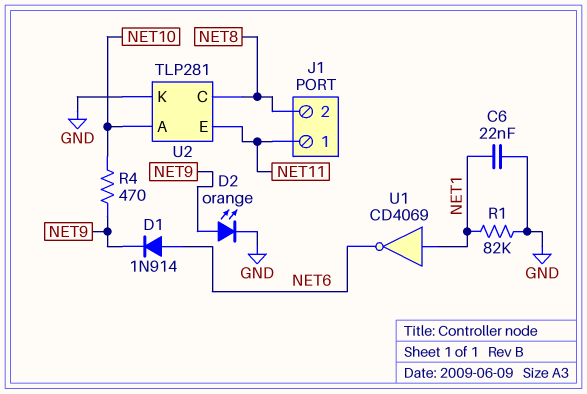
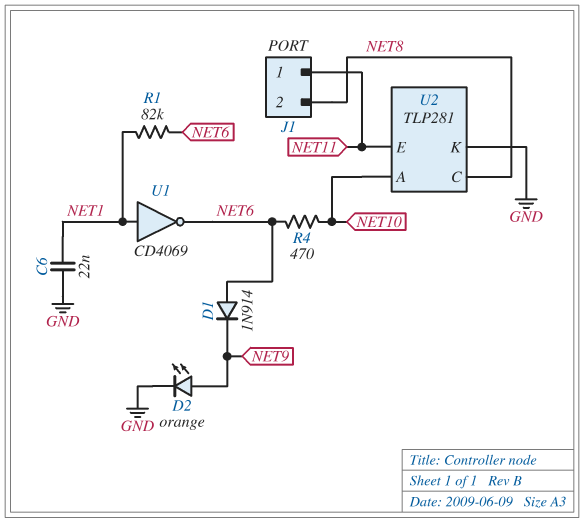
R1: 82k (GND, NET1) -> 82k (NET1, NET6)
R4: 470 (NET9, NET10) -> 470 (NET6, NET10)

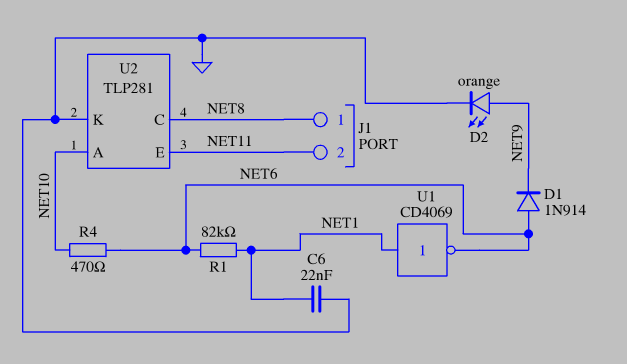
J1 pin 1: NET11 -> NET8
J1 pin 2: NET8 -> NET11

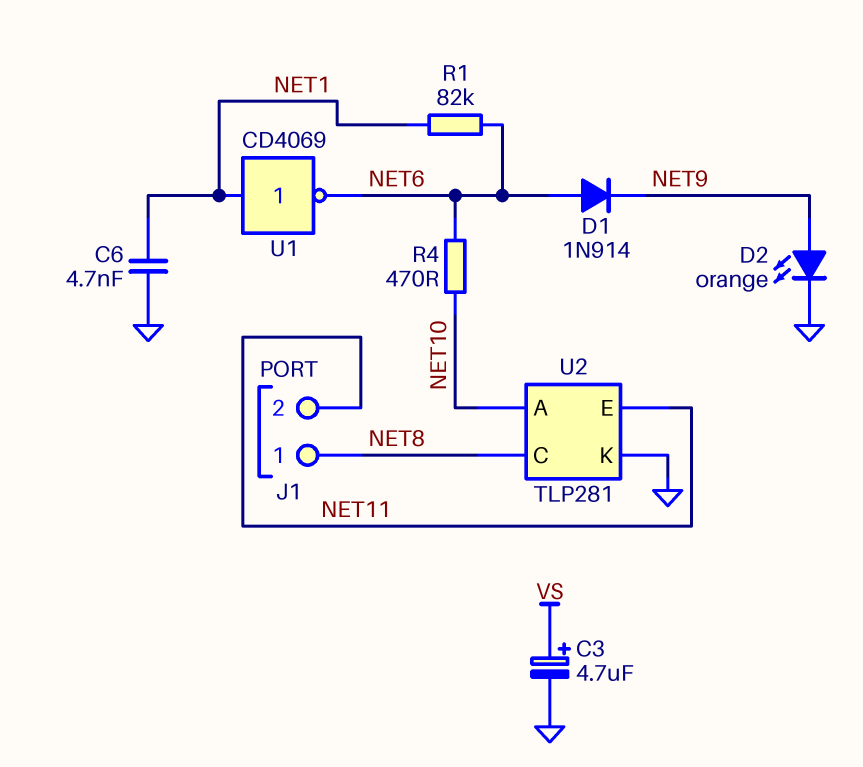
C3: none -> 4.7uF (plus VS, minus GND)
C6: 22nF (GND, NET1) -> 4.7nF (GND, NET1)

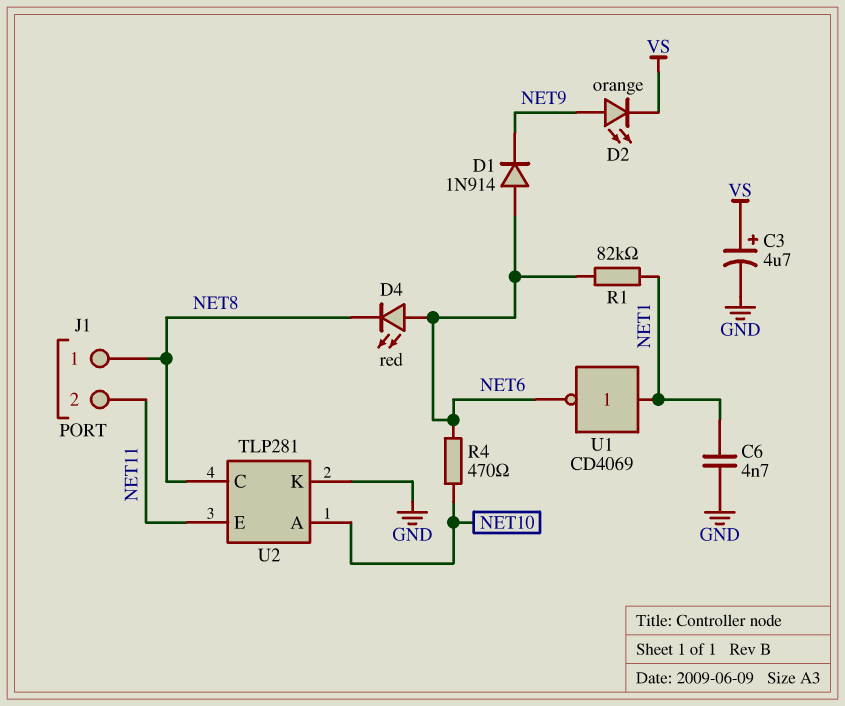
D2: LED orange (A NET9, K GND) -> LED orange (A NET9, K VS)
D4: none -> LED red (A NET6, K NET8)

